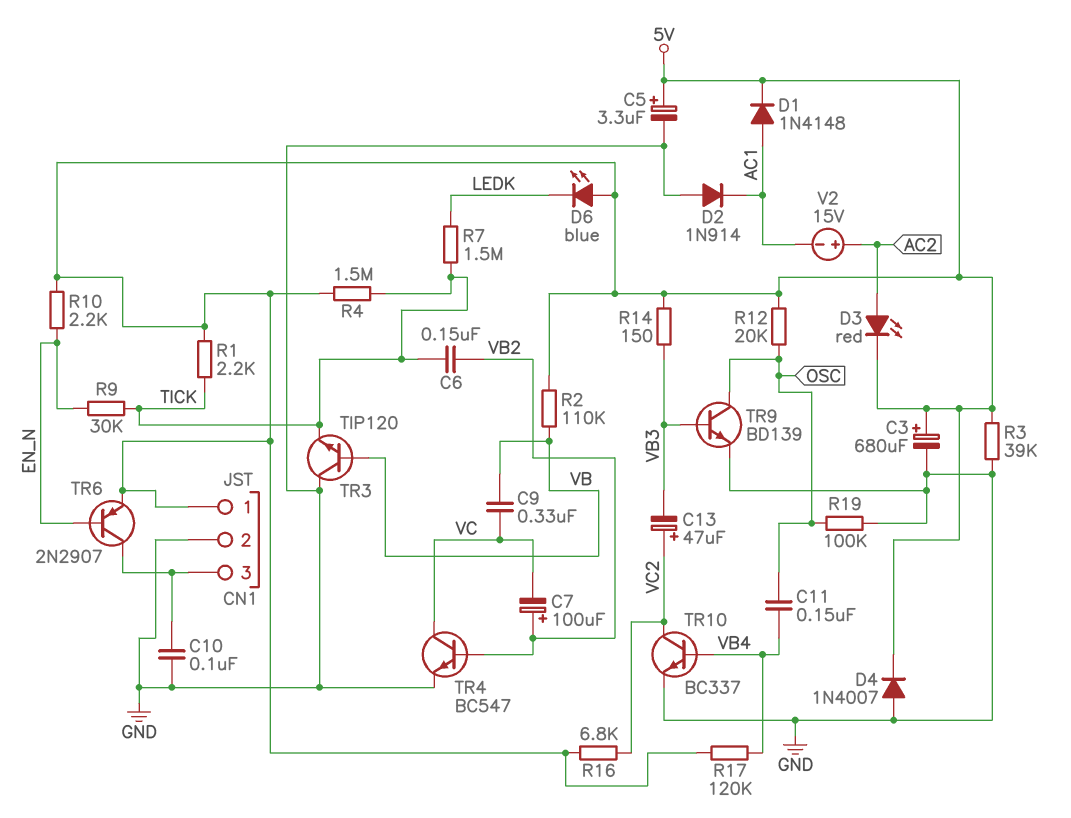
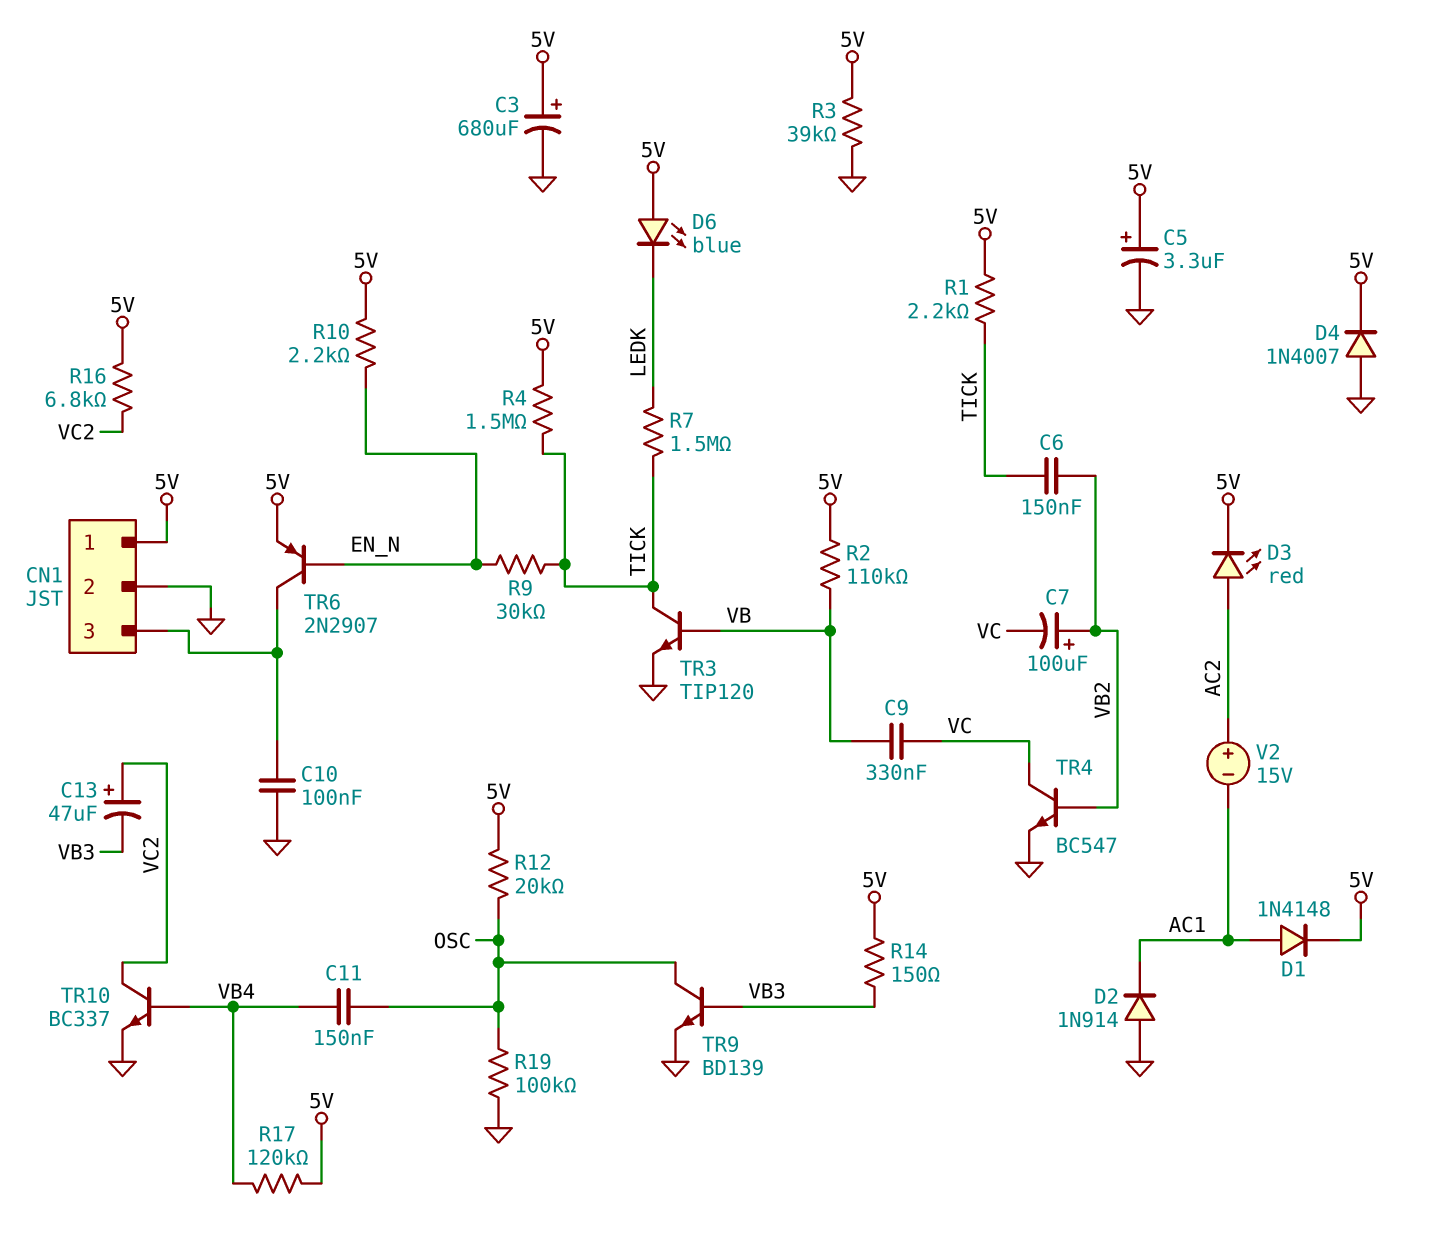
TR3: NPN TIP120 (B VB, C GND, E TICK) -> NPN TIP120 (B VB, C TICK, E GND)

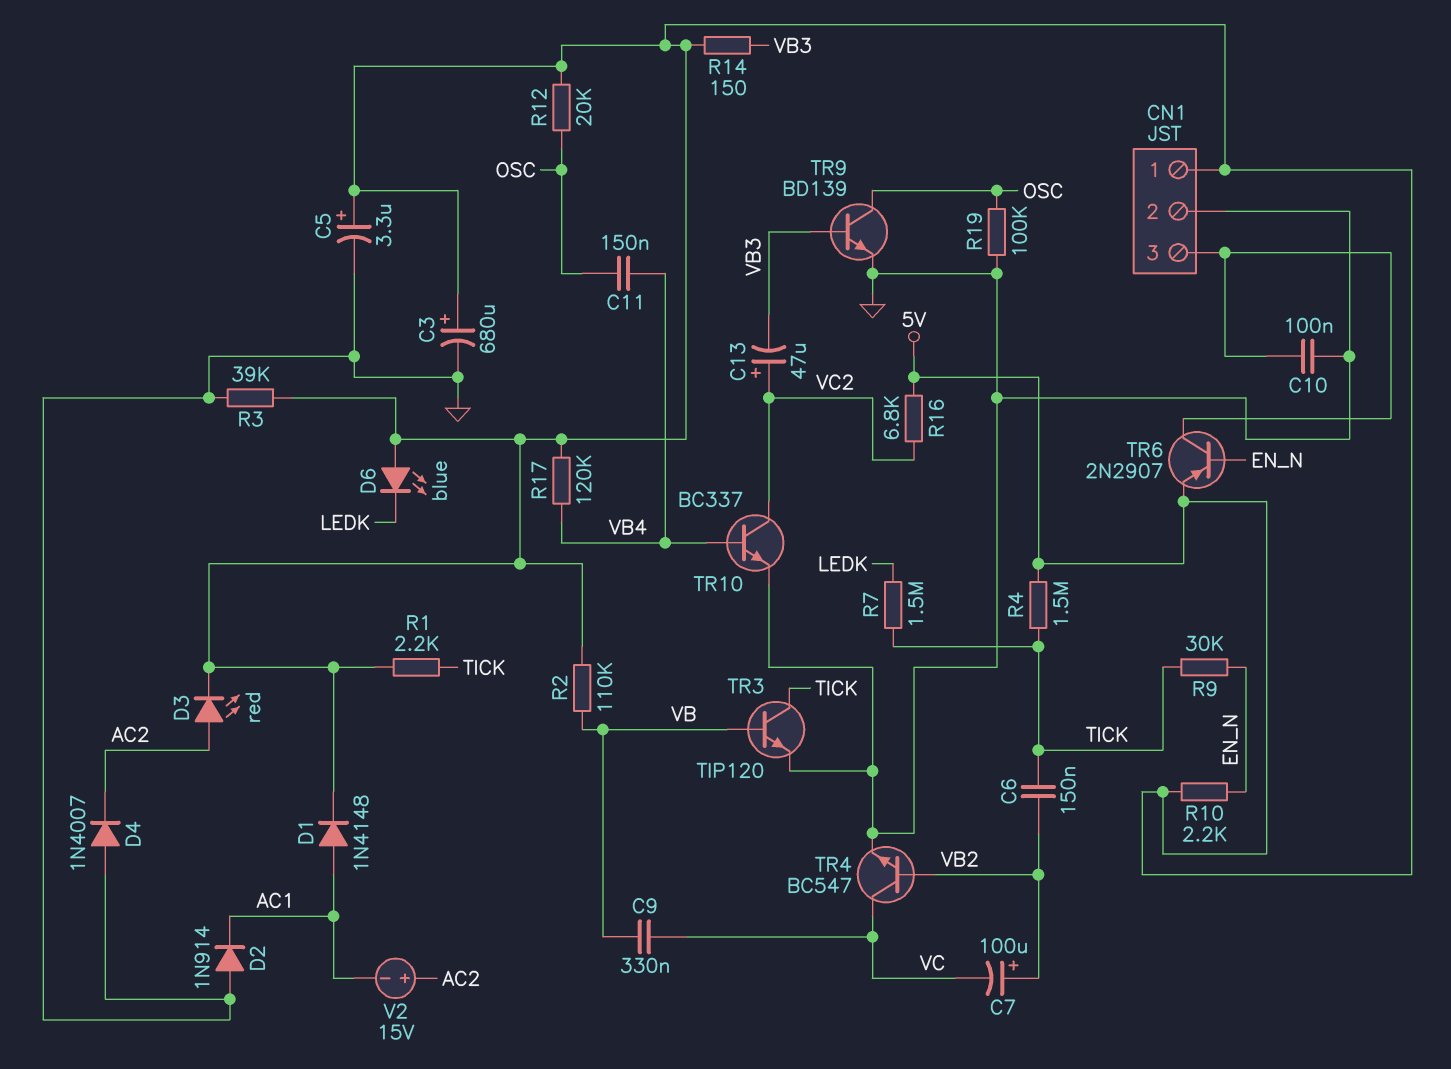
D4: diode 1N4007 (A GND, K 5V) -> diode 1N4007 (A GND, K AC2)

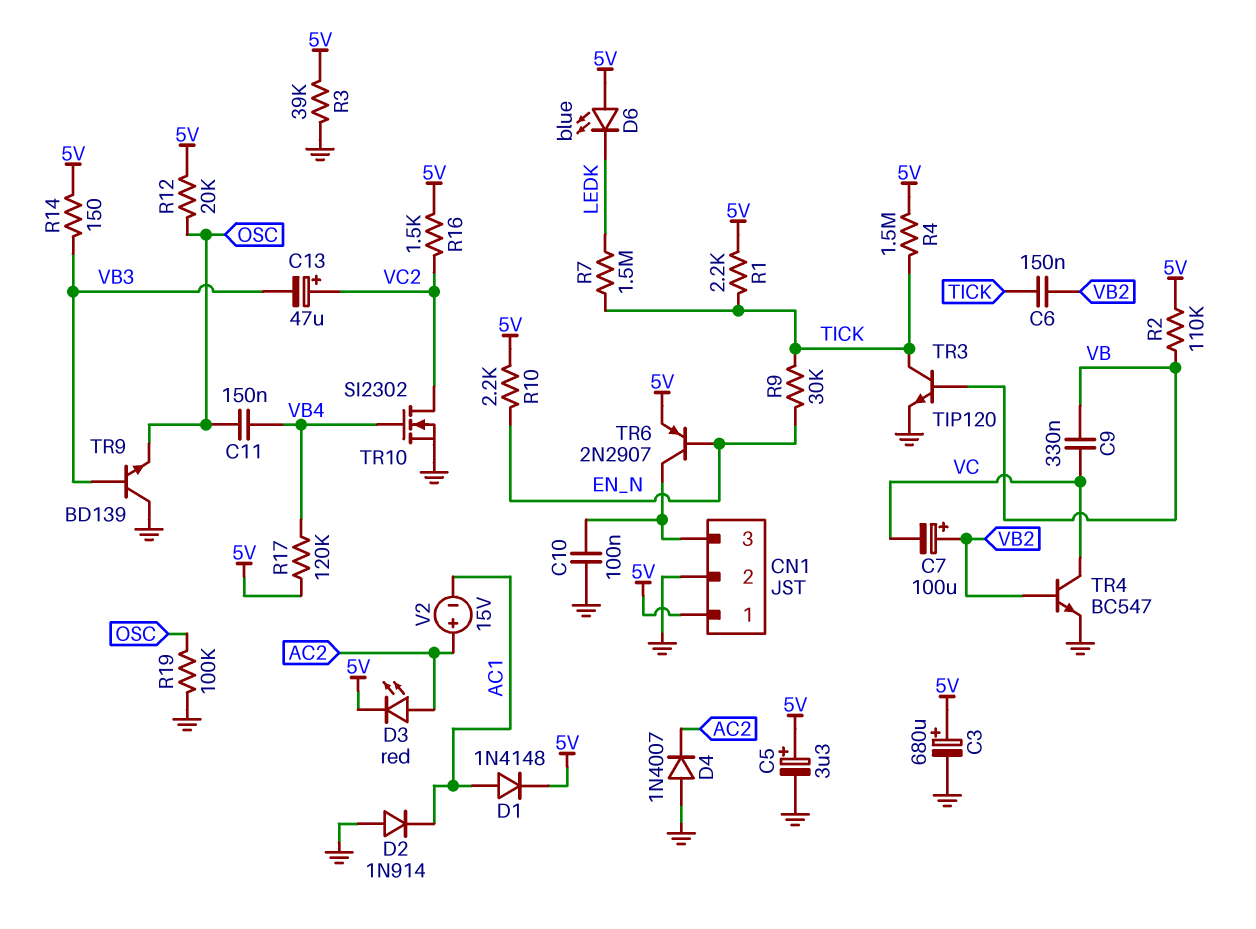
R16: 6.8k (5V, VC2) -> 1.5k (5V, VC2)
TR9: NPN BD139 (B VB3, C OSC, E GND) -> NPN BD139 (B VB3, C GND, E OSC)
TR10: NPN BC337 (B VB4, C VC2, E GND) -> NMOS SI2302 (G VB4, D VC2, S GND)

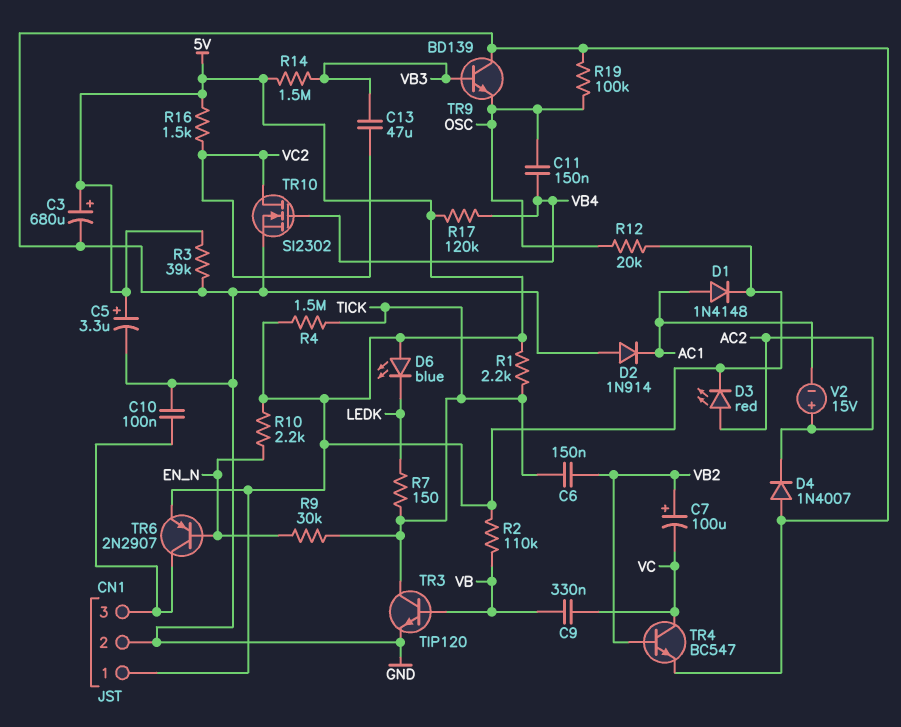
C13: 47uF (plus VC2, minus VB3) -> 47uF (VB3, VC2)
R7: 1.5M (LEDK, TICK) -> 150 (LEDK, TICK)
R14: 150 (5V, VB3) -> 1.5M (5V, VB3)

